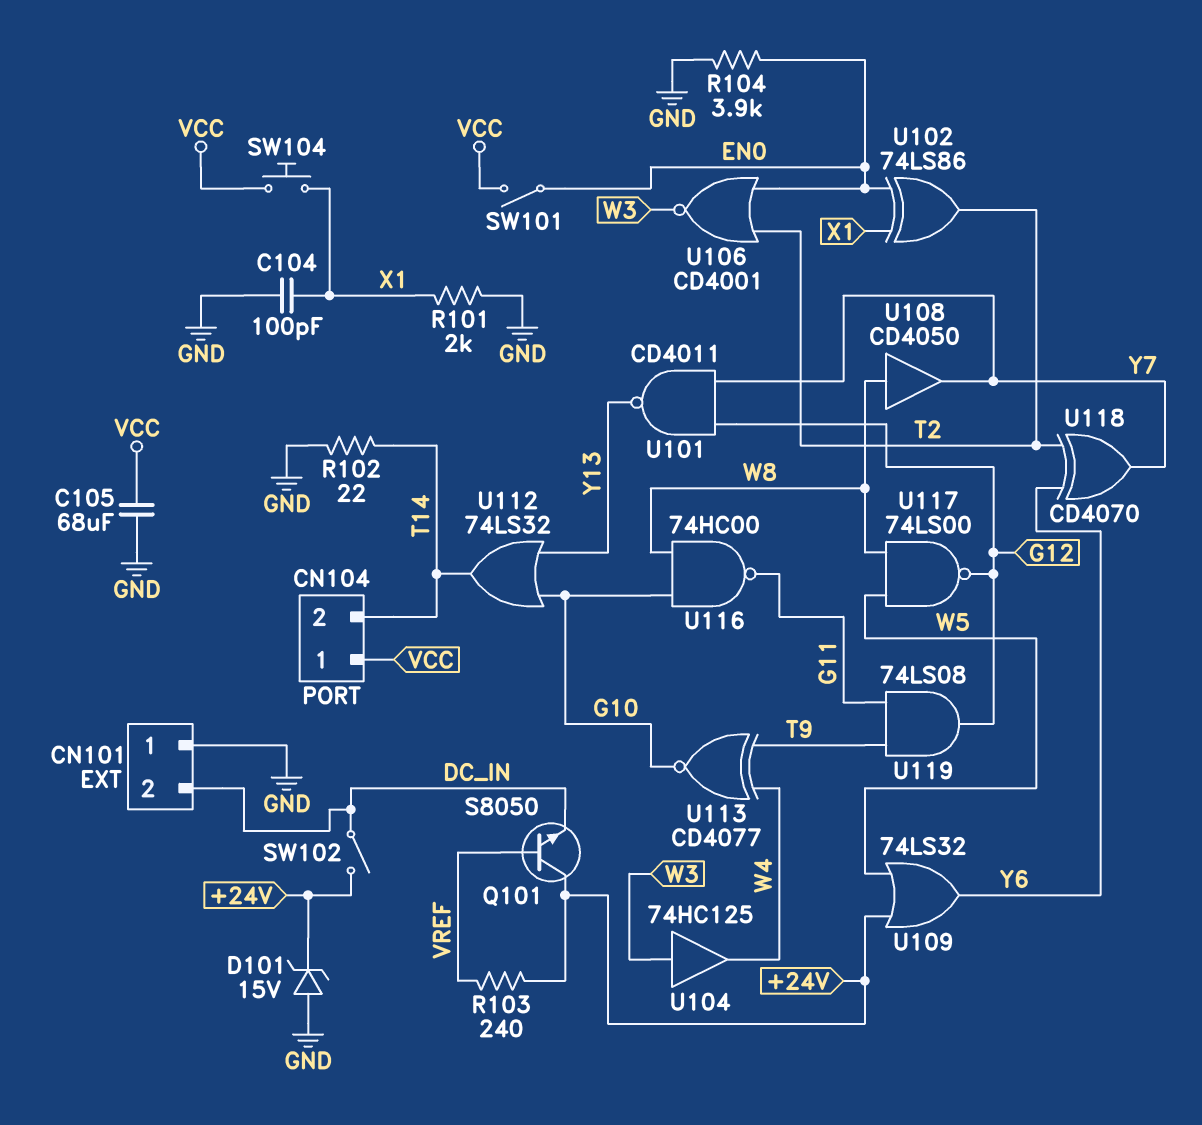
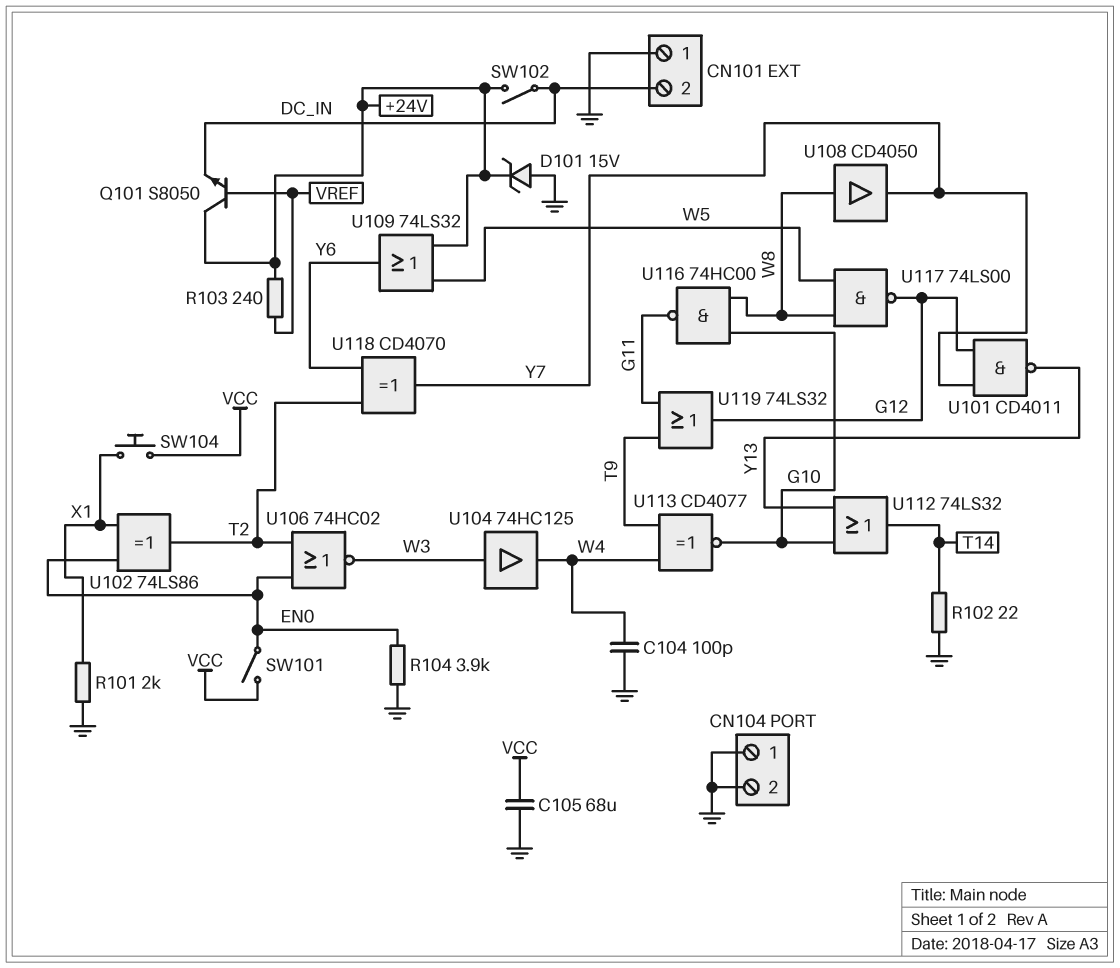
C104: 100pF (GND, X1) -> 100pF (GND, W4)
CN104 pin 1: VCC -> GND
CN104 pin 2: T14 -> GND
U106: NOR CD4001 (in EN0, in T2, out W3) -> NOR 74HC02 (in EN0, in T2, out W3)
U119: AND 74LS08 (in G11, in T9, out G12) -> OR 74LS32 (in G11, in T9, out G12)

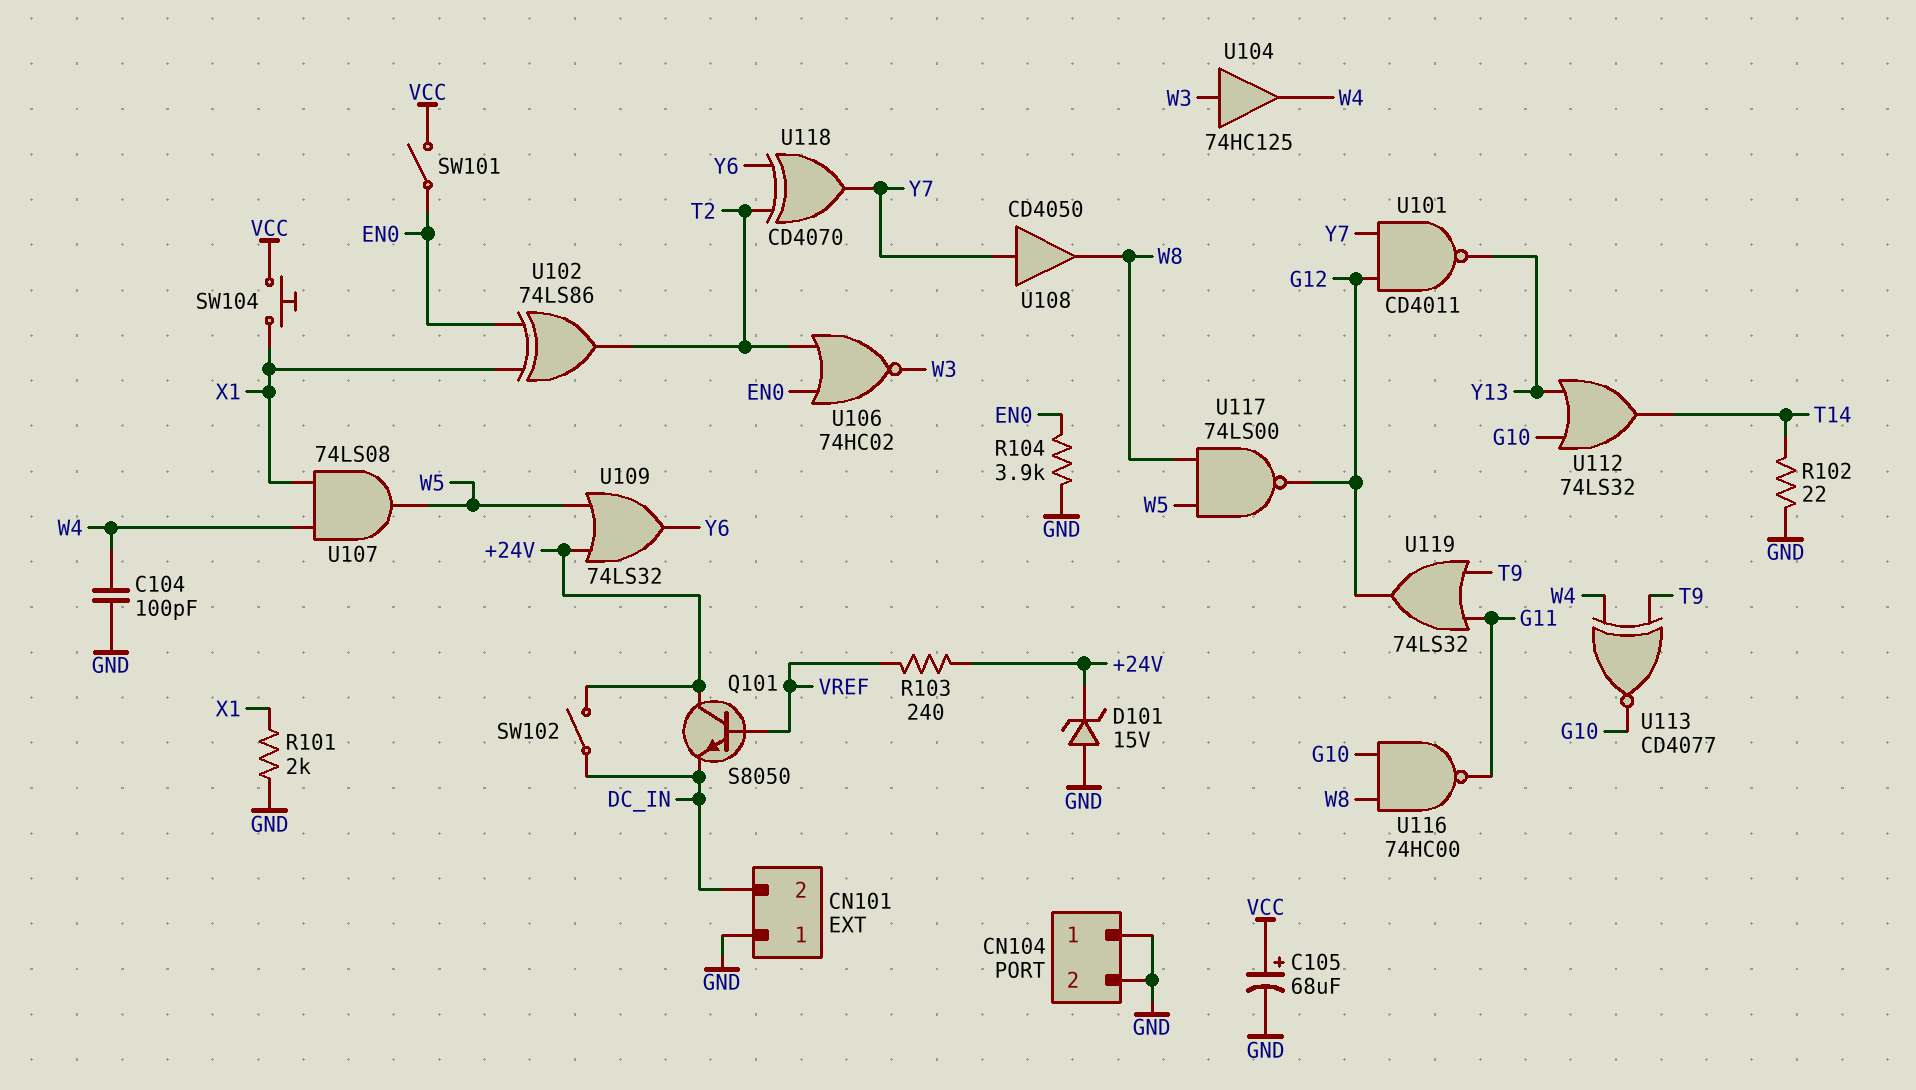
C105: 68uF (GND, VCC) -> 68uF (plus VCC, minus GND)
U107: none -> AND 74LS08 (in W4, in X1, out W5)
U108: buffer CD4050 (in W8, out Y7) -> buffer CD4050 (in Y7, out W8)

